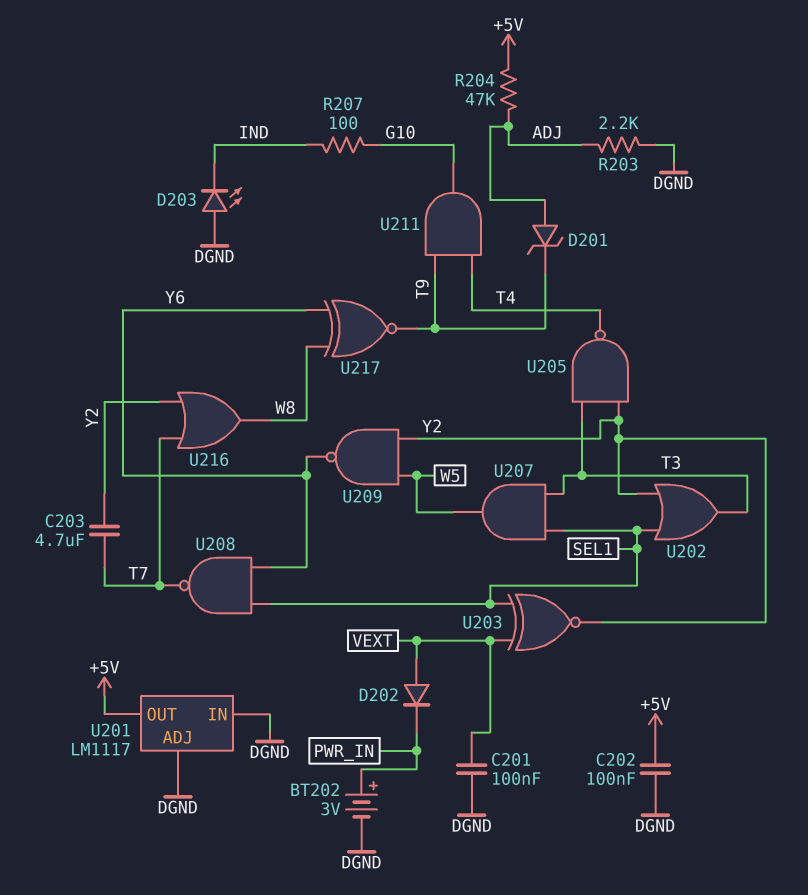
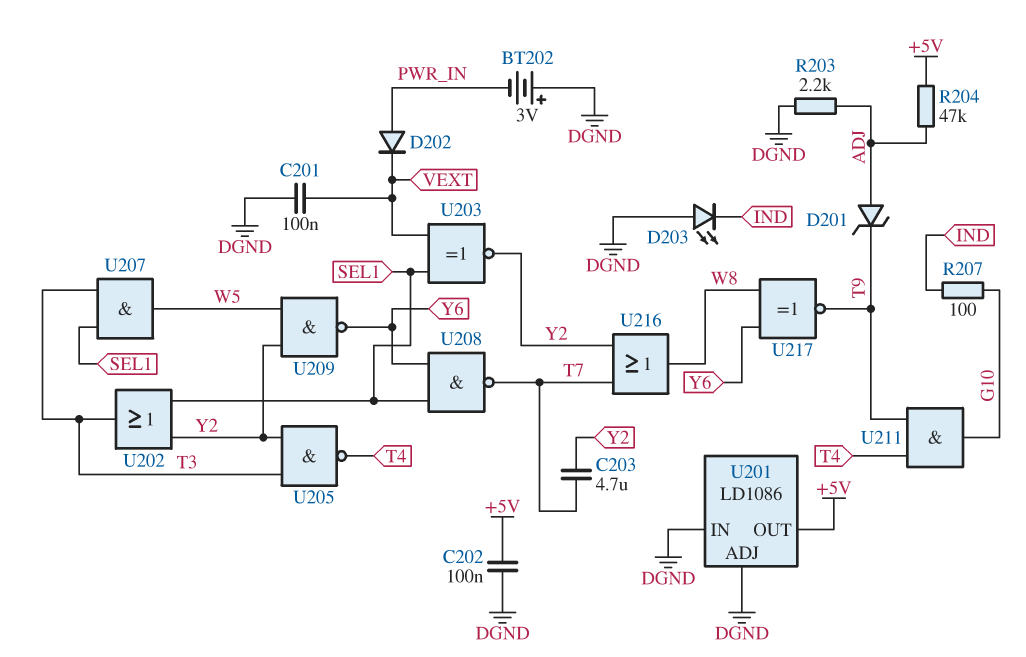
BT202: 3V (plus PWR_IN, minus DGND) -> 3V (plus DGND, minus PWR_IN)
D202: diode (A VEXT, K PWR_IN) -> diode (A PWR_IN, K VEXT)
U201: LM1117 -> LD1086

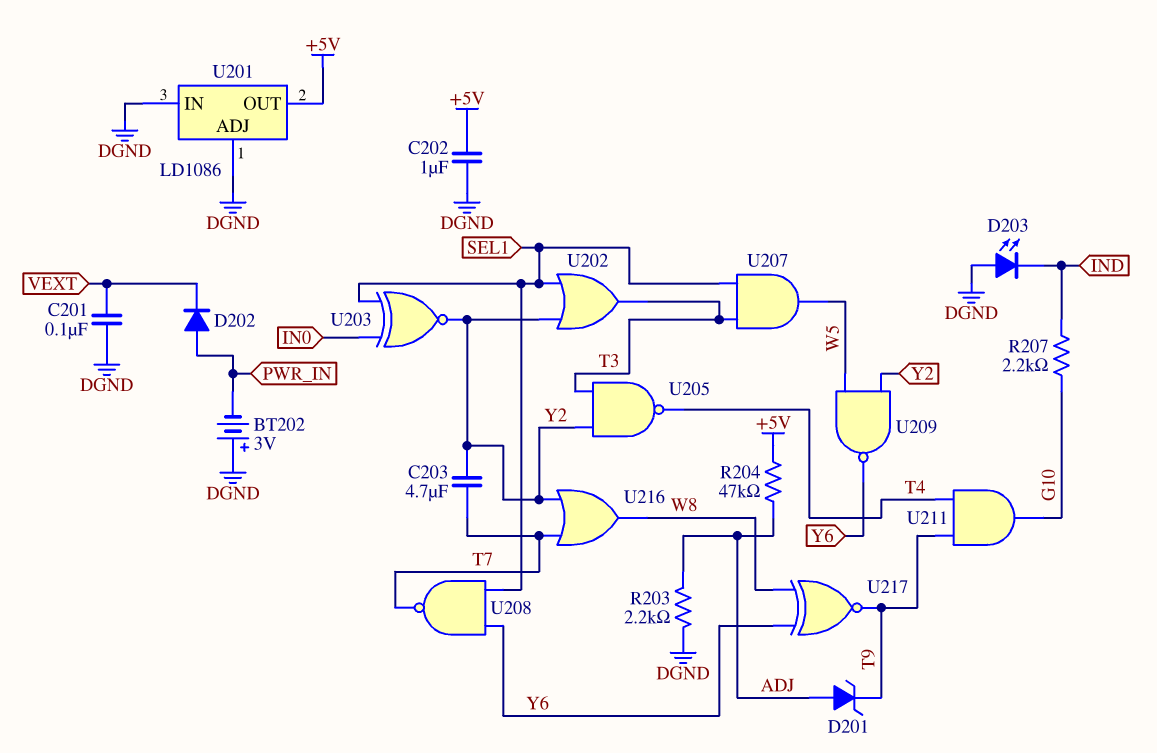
C202: 100nF (+5V, DGND) -> 1uF (+5V, DGND)
R207: 100 (G10, IND) -> 2.2k (G10, IND)
U203: XNOR (in SEL1, in VEXT, out Y2) -> XNOR (in IN0, in SEL1, out Y2)

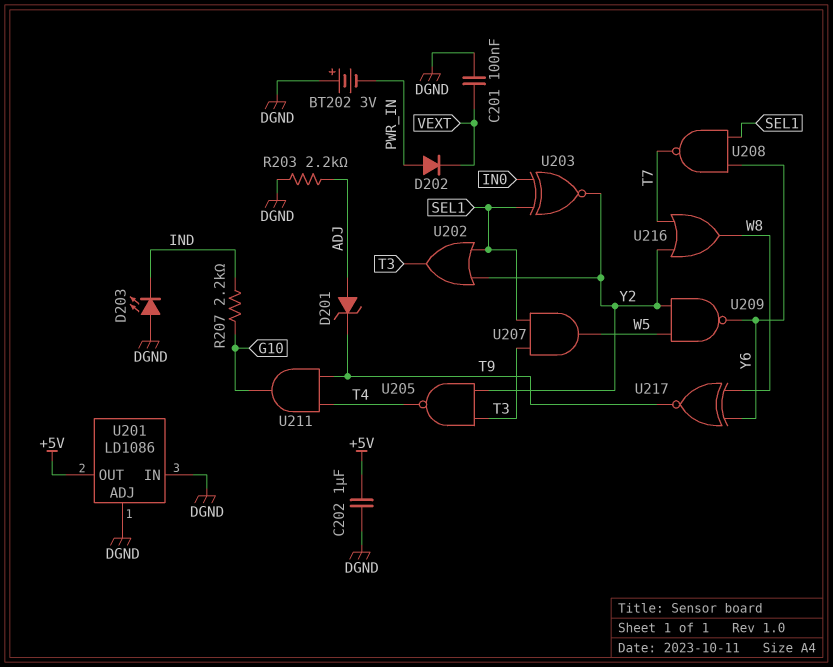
C203: 4.7uF (T7, Y2) -> none
R204: 47k (+5V, ADJ) -> none

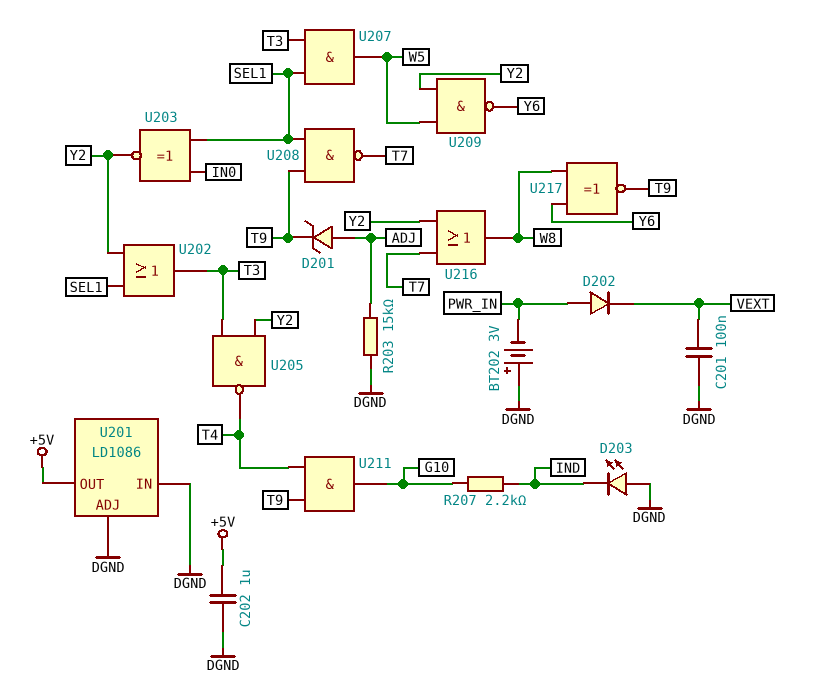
R203: 2.2k (ADJ, DGND) -> 15k (ADJ, DGND)
U208: NAND (in SEL1, in Y6, out T7) -> NAND (in SEL1, in T9, out T7)

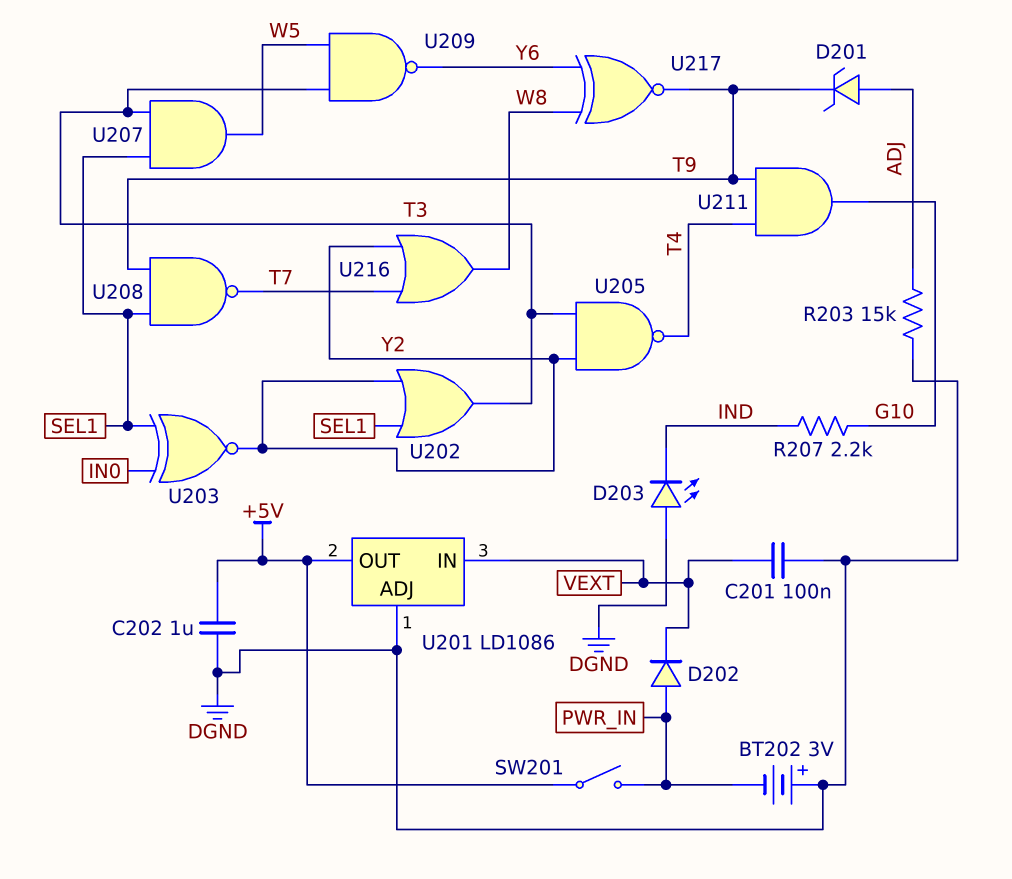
SW201: none -> switch (+5V, PWR_IN)
U201 pin IN: DGND -> VEXT
U209: NAND (in W5, in Y2, out Y6) -> NAND (in T3, in W5, out Y6)

